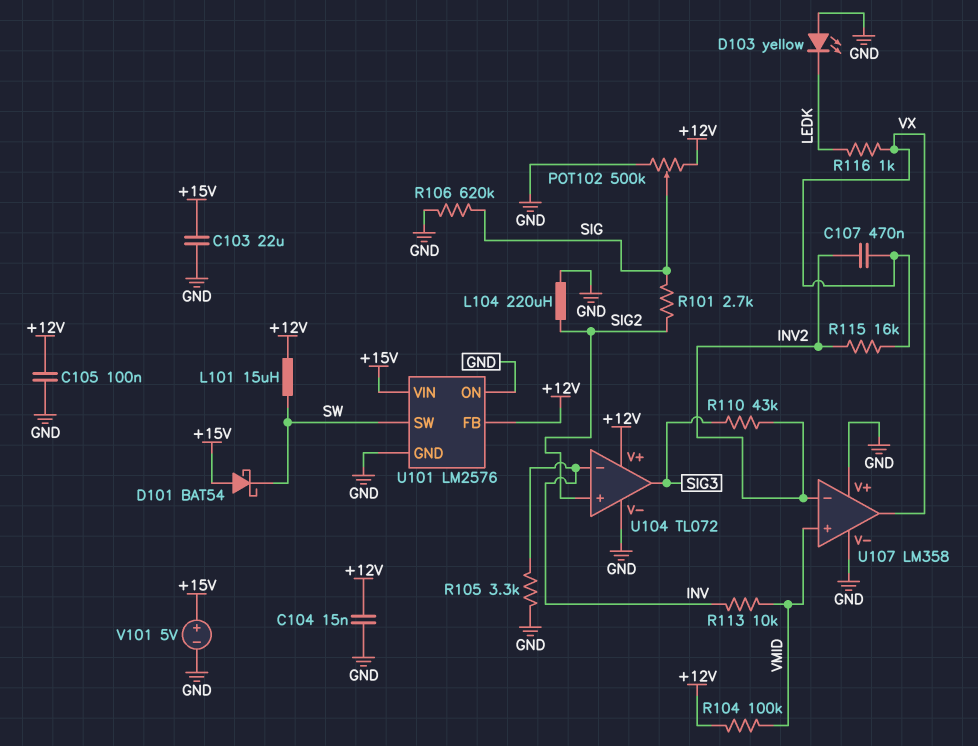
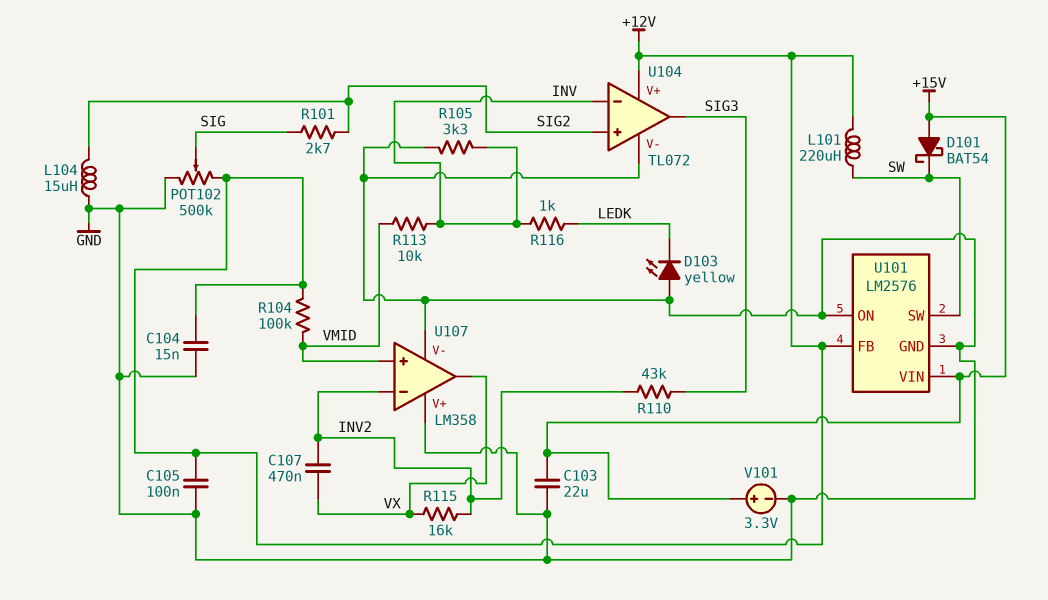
L101: 15uH (+12V, SW) -> 220uH (+12V, SW)
L104: 220uH (GND, SIG2) -> 15uH (GND, SIG2)
R106: 620k (GND, SIG) -> none
R116: 1k (LEDK, VX) -> 1k (INV, LEDK)
V101: 5V (plus +15V, minus GND) -> 3.3V (plus +15V, minus GND)

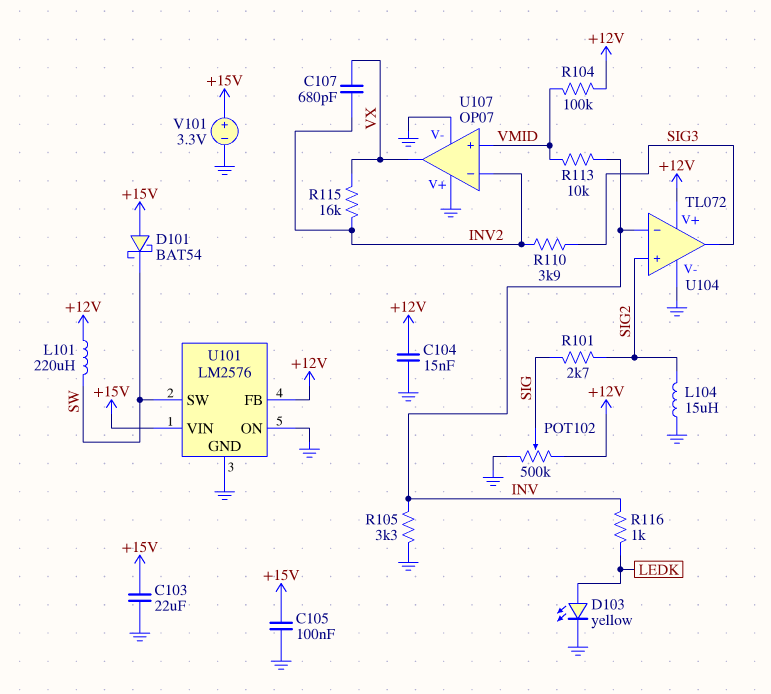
C105: 100nF (+12V, GND) -> 100nF (+15V, GND)
C107: 470nF (INV2, VX) -> 680pF (INV2, VX)
D103: LED yellow (A GND, K LEDK) -> LED yellow (A LEDK, K GND)
R110: 43k (INV2, SIG3) -> 3.9k (INV2, SIG3)
U107: LM358 -> OP07

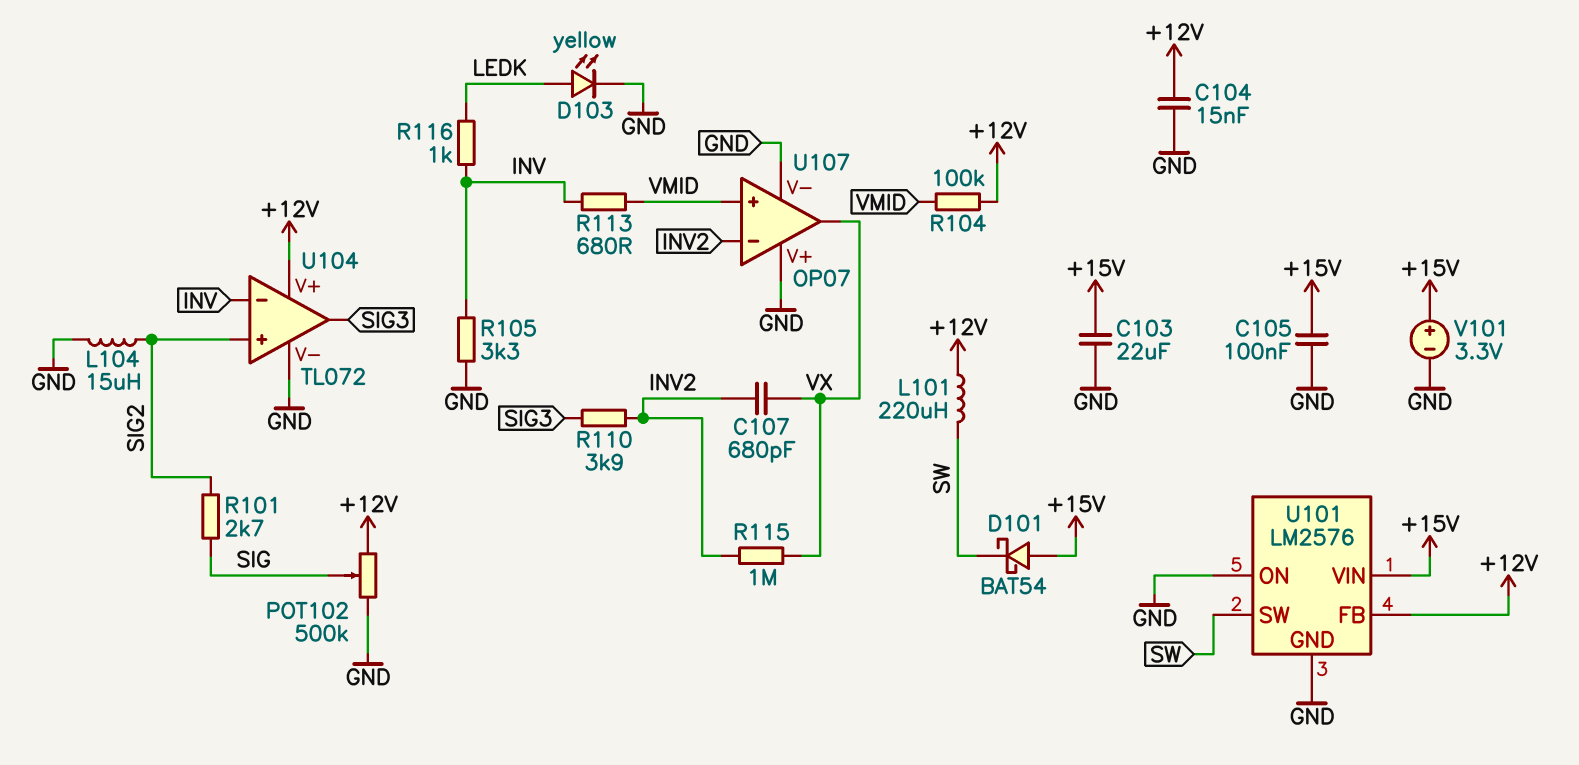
R113: 10k (INV, VMID) -> 680 (INV, VMID)
R115: 16k (INV2, VX) -> 1M (INV2, VX)

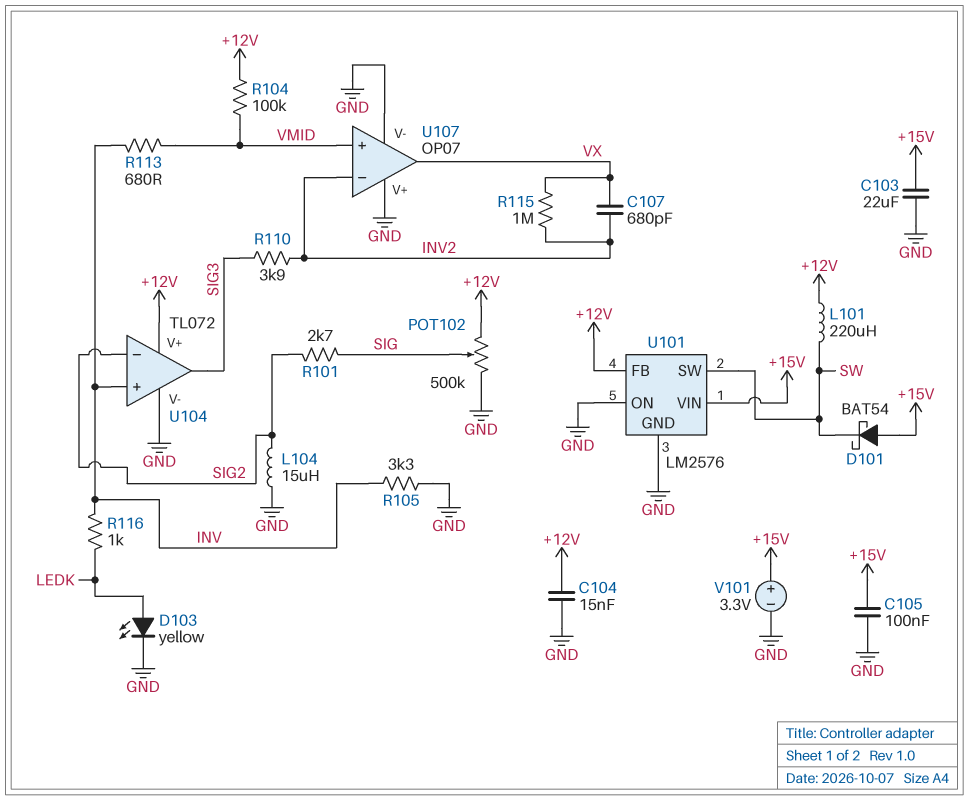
U104 pin in+: SIG2 -> INV
U104 pin in-: INV -> SIG2

